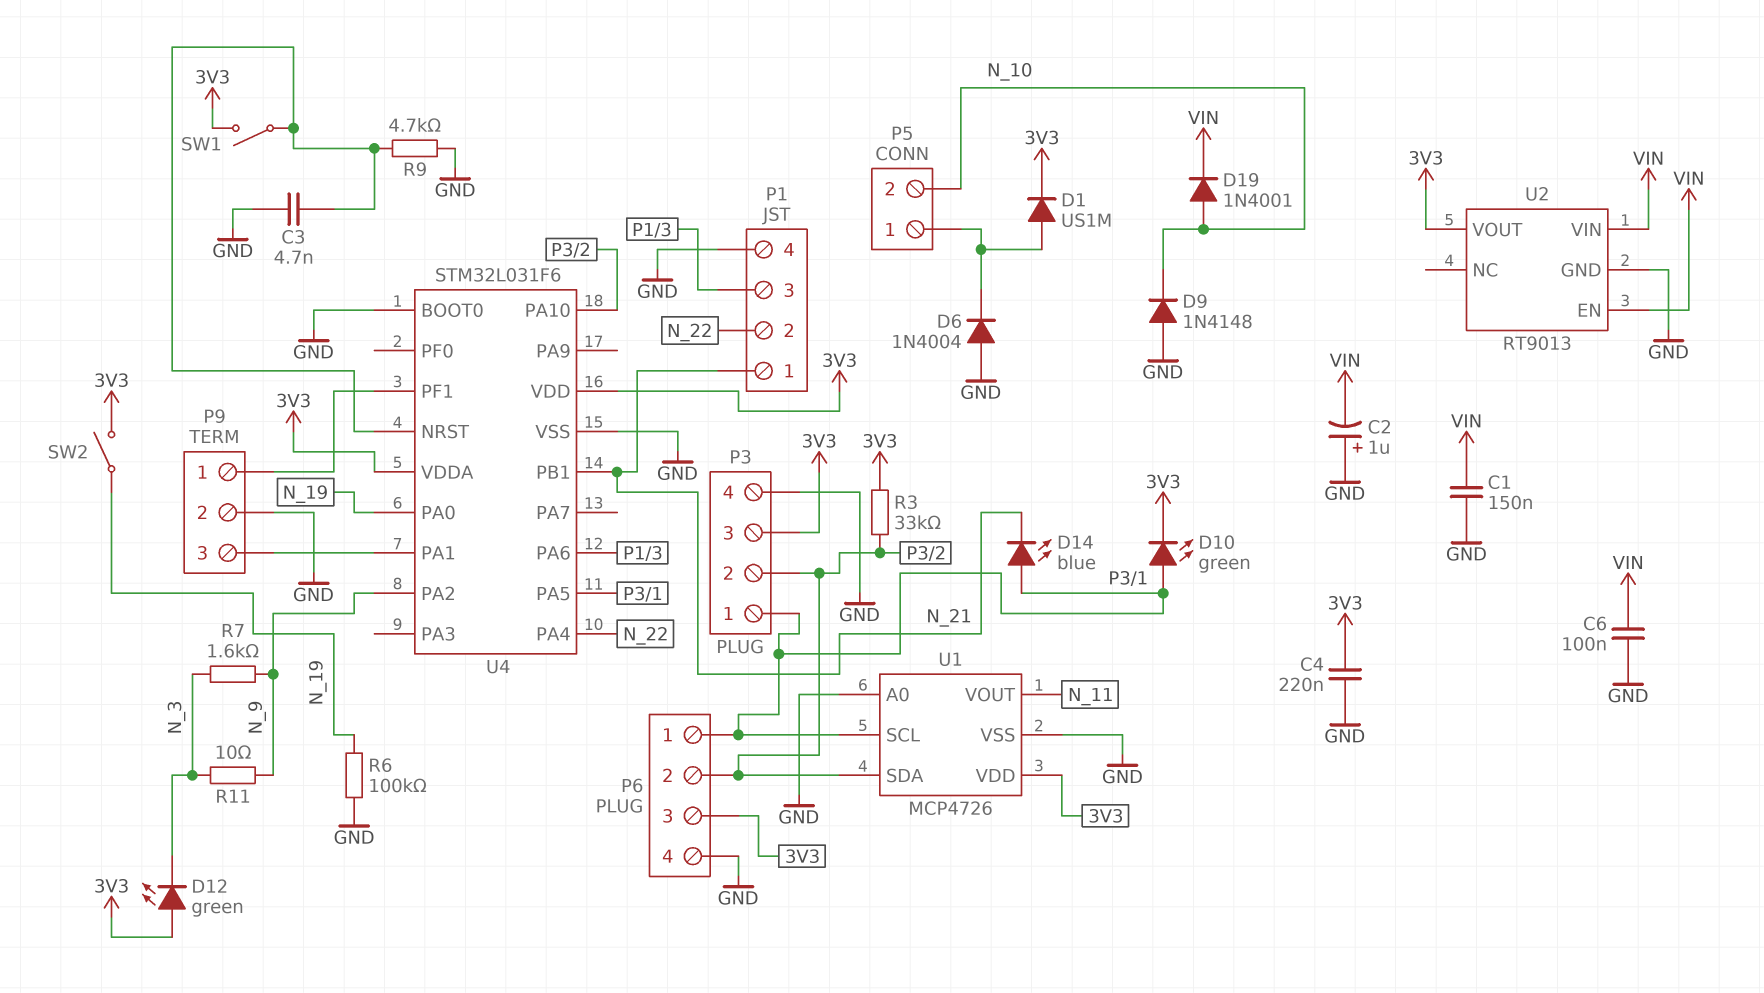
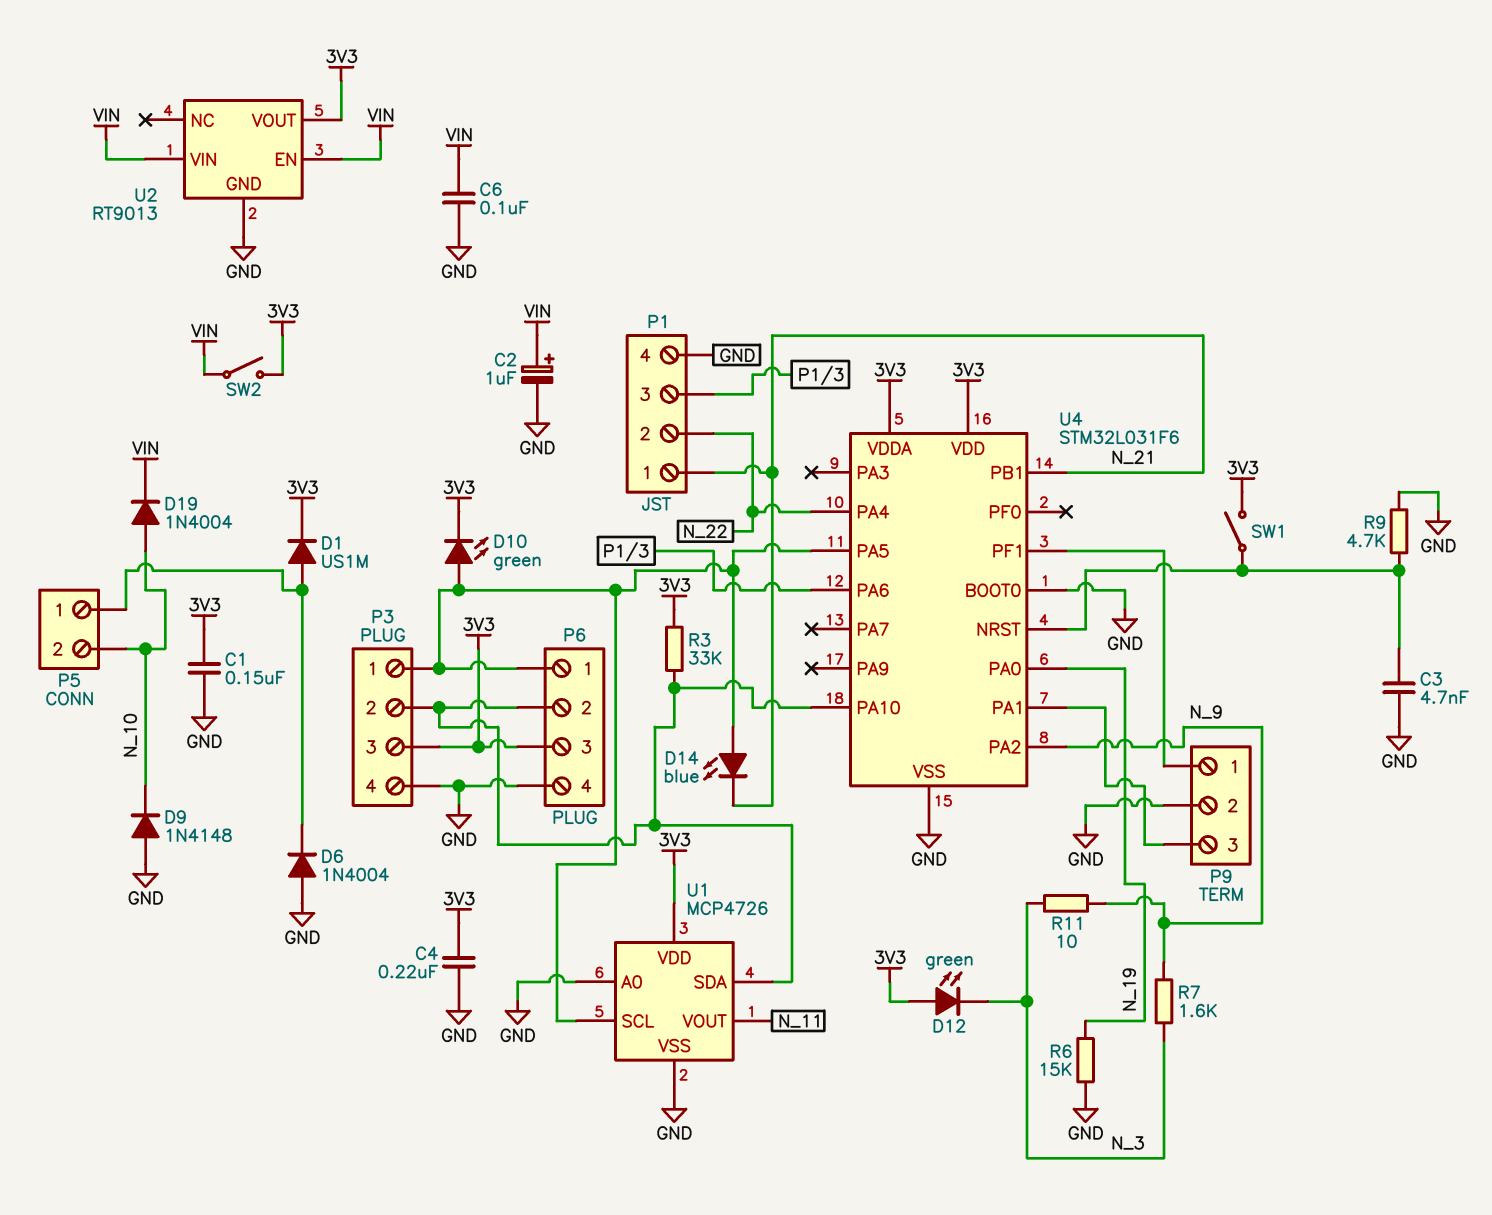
C1: 150nF (GND, VIN) -> 150nF (3V3, GND)
C2: 1uF (plus GND, minus VIN) -> 1uF (plus VIN, minus GND)
D19: diode 1N4001 (A N_10, K VIN) -> diode 1N4004 (A N_10, K VIN)
R6: 100k (GND, N_19) -> 15k (GND, N_19)
SW2: switch (3V3, N_19) -> switch (3V3, VIN)

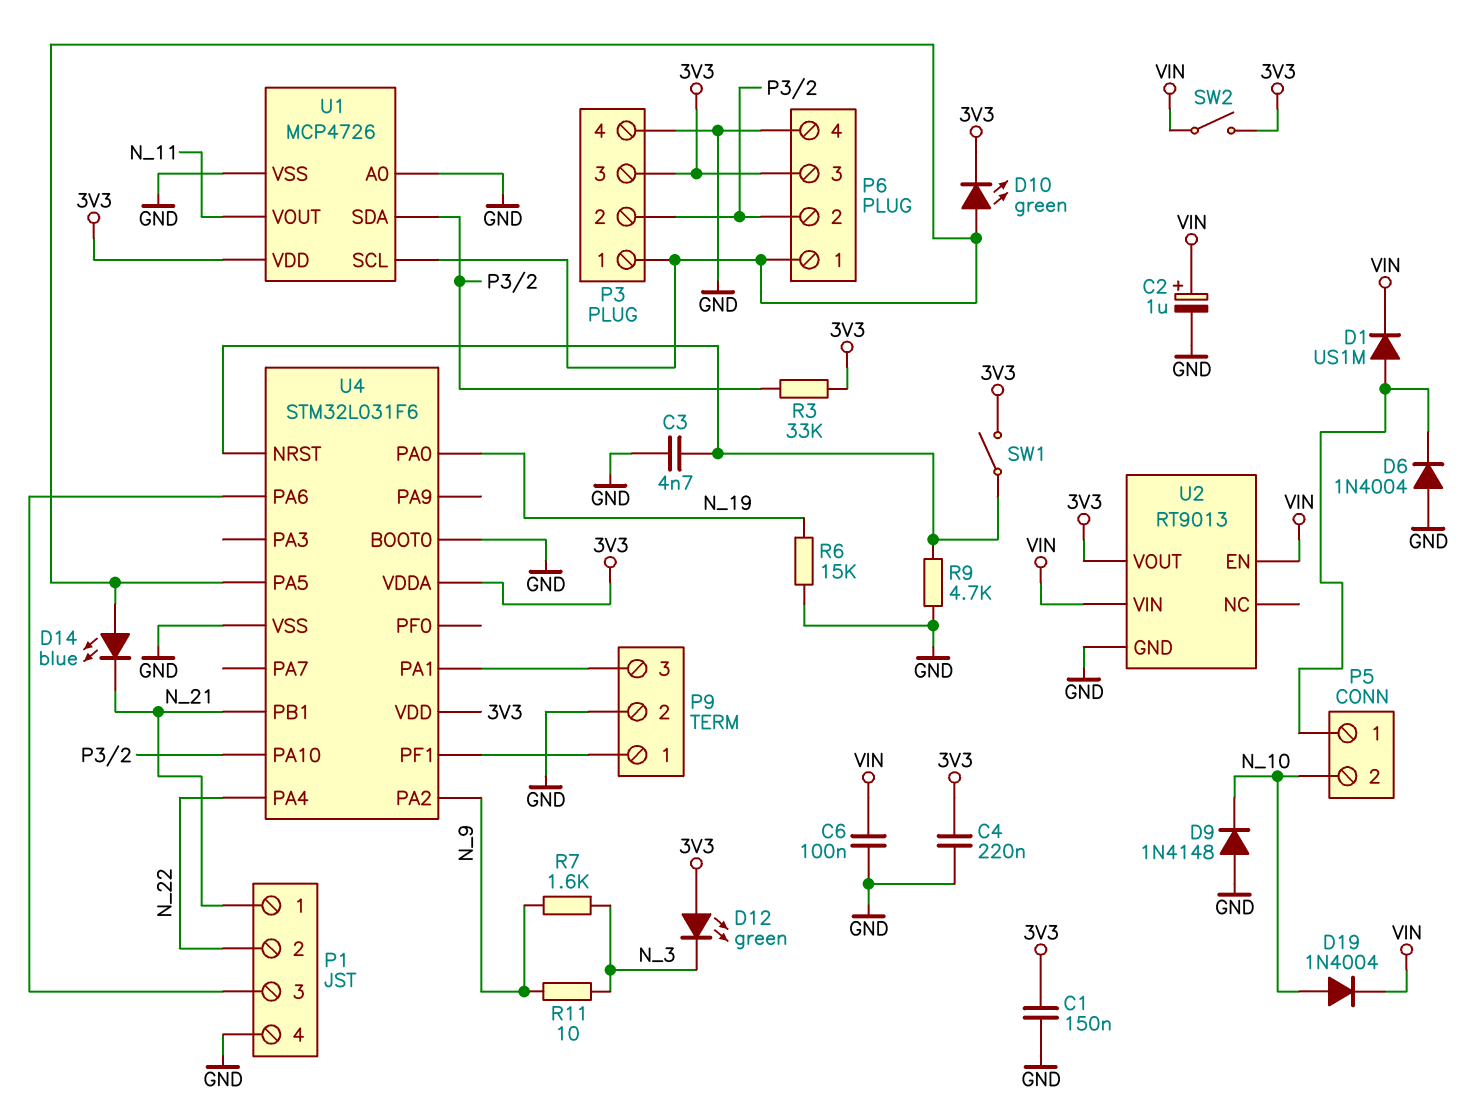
D1: diode US1M (A P5/1, K 3V3) -> diode US1M (A P5/1, K VIN)

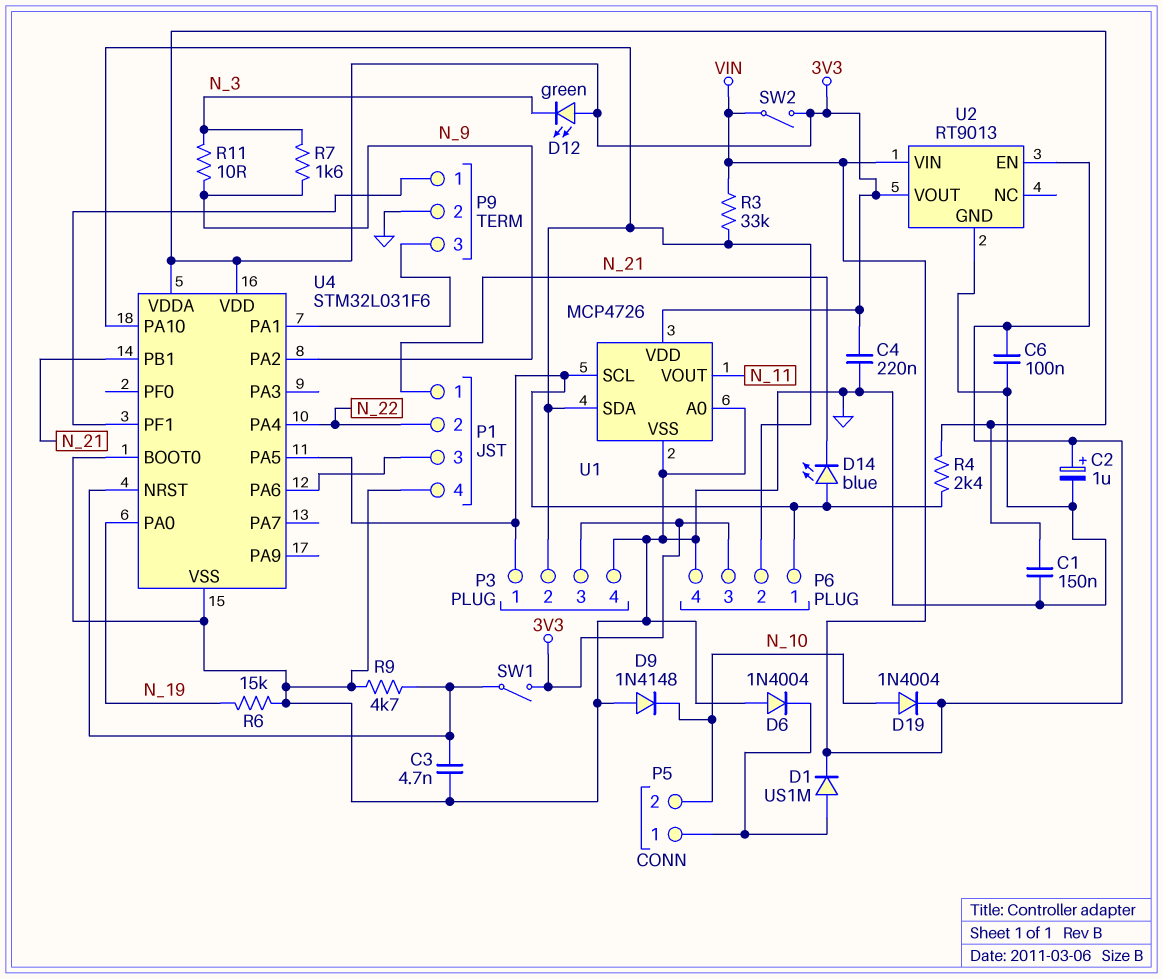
D10: LED green (A P3/1, K 3V3) -> none
R3: 33k (3V3, P3/2) -> 33k (P3/2, VIN)
R4: none -> 2.4k (3V3, P3/1)

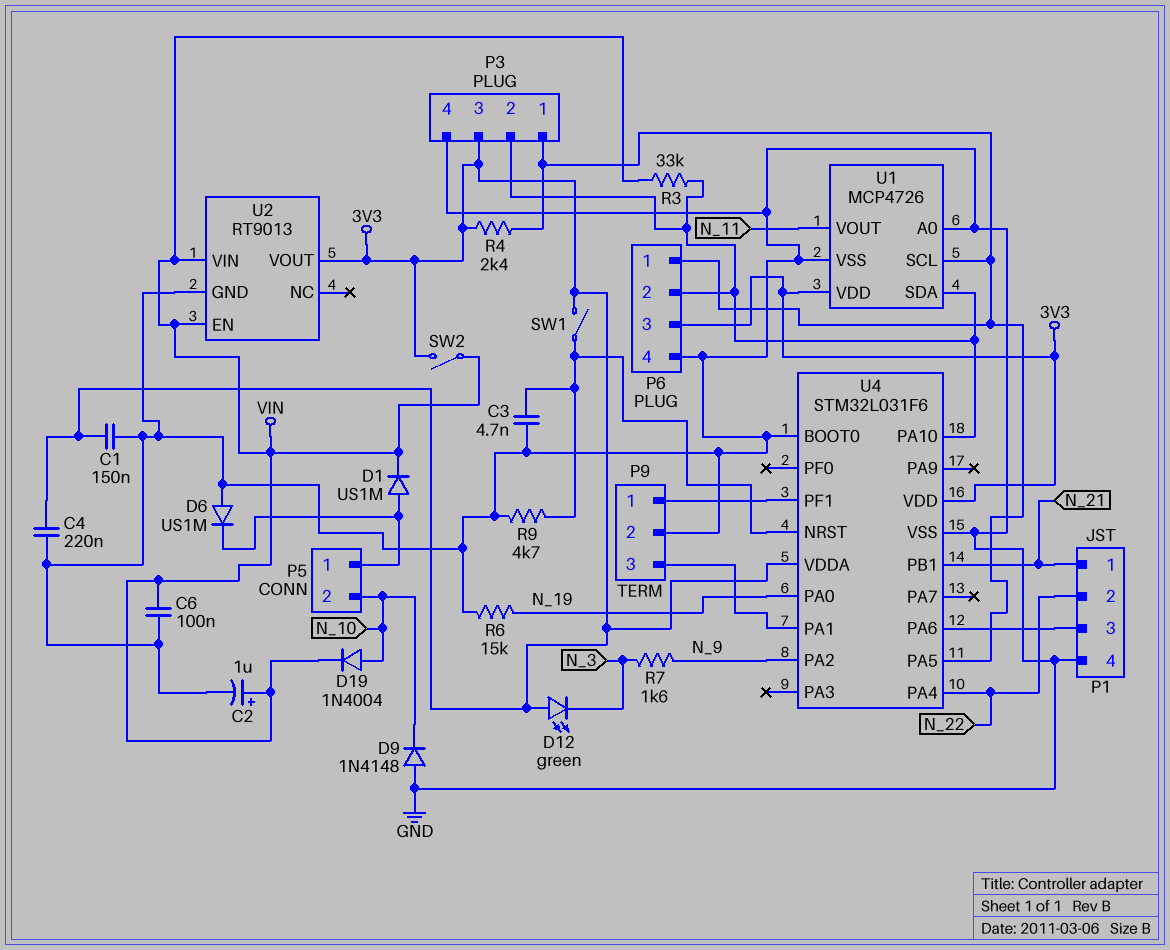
D6: diode 1N4004 (A GND, K P5/1) -> diode US1M (A GND, K P5/1)
D14: LED blue (A P3/1, K N_21) -> none
R11: 10 (N_3, N_9) -> none

